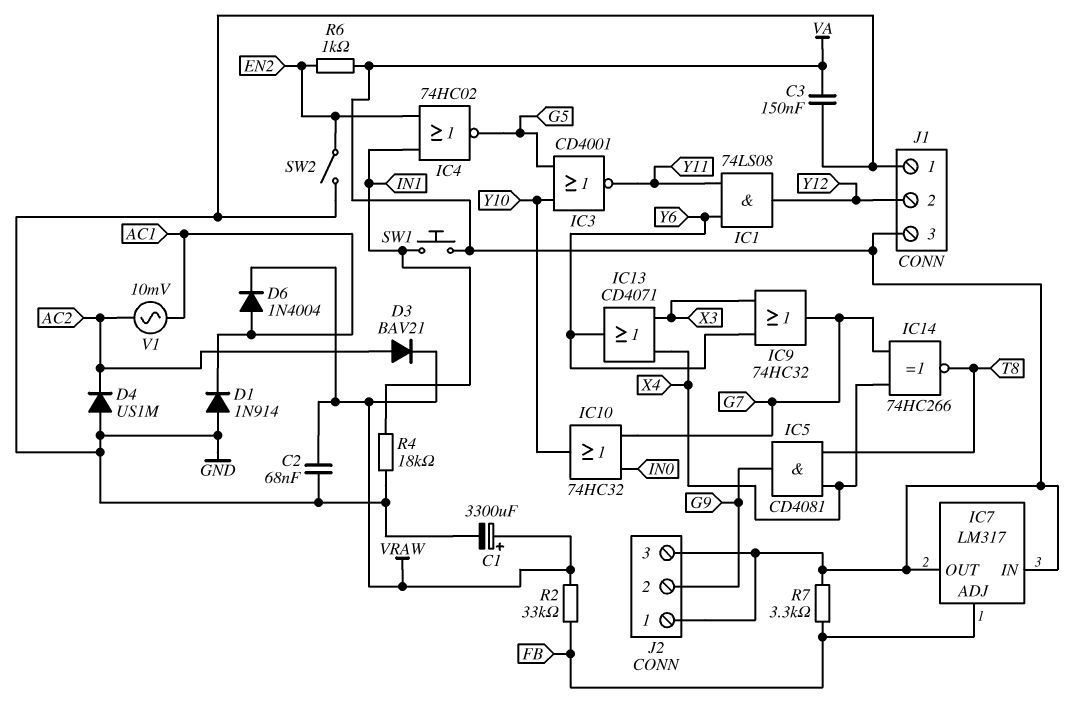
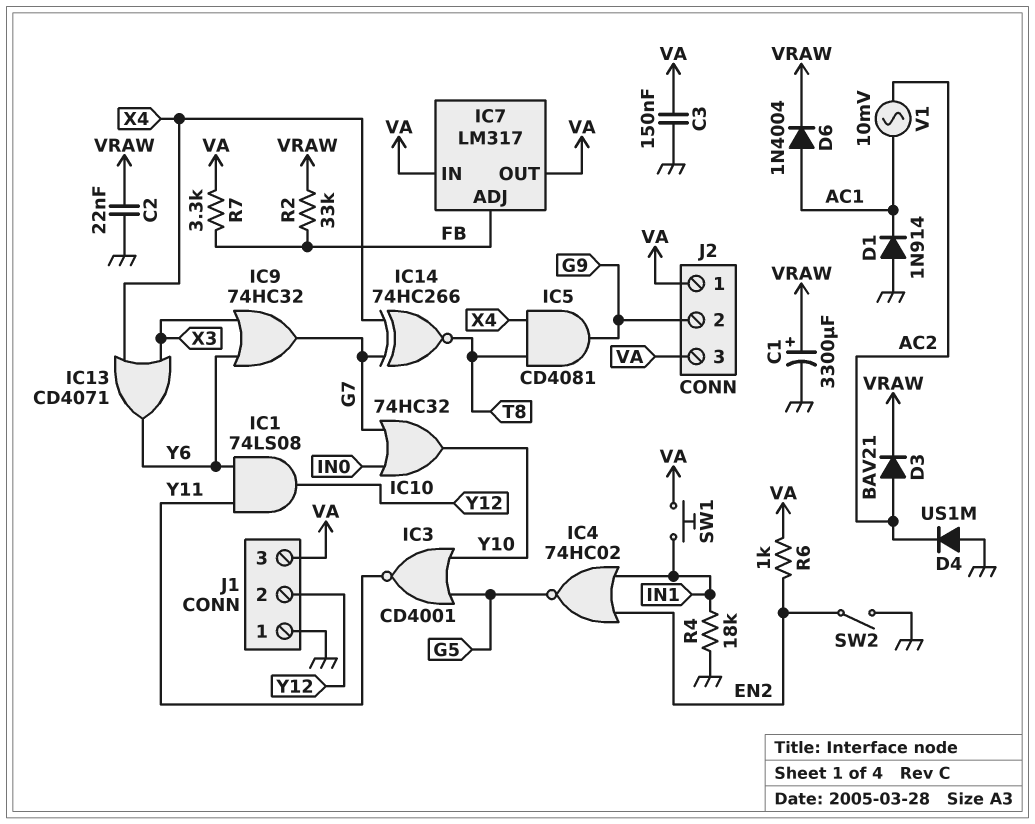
C2: 68nF (GND, VRAW) -> 22nF (GND, VRAW)

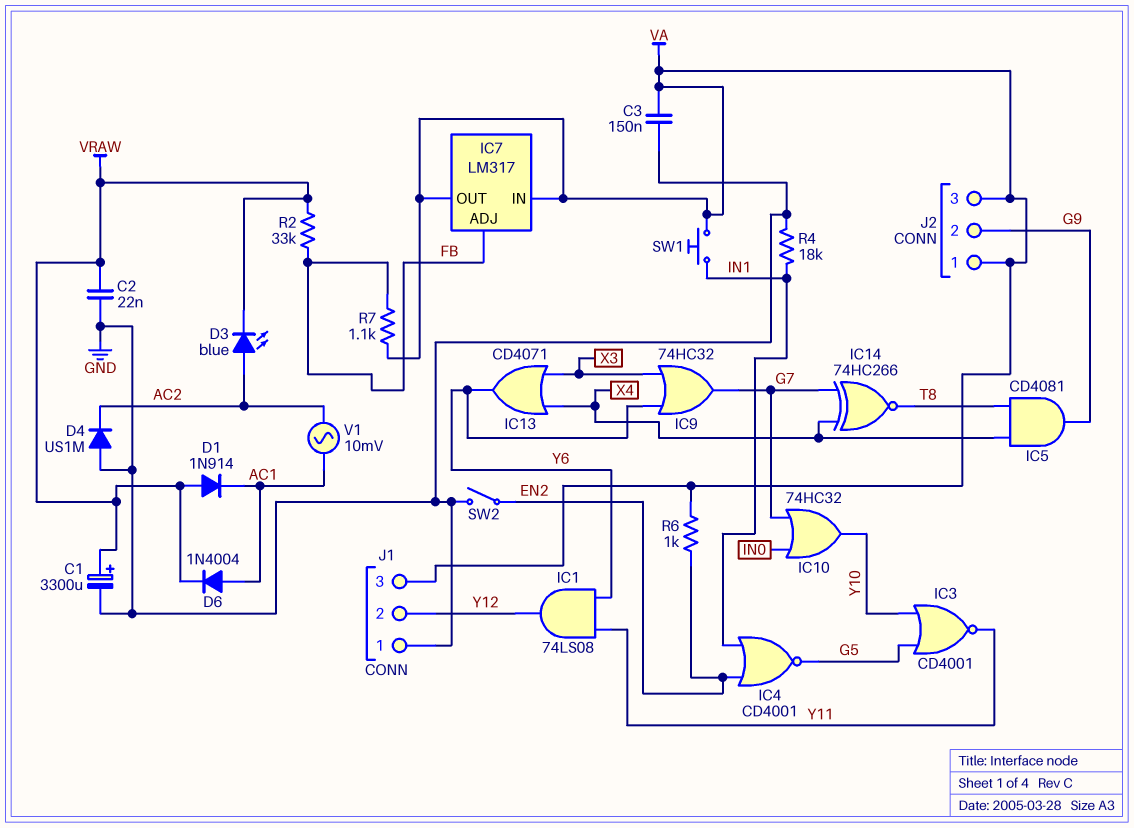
D1: diode 1N914 (A GND, K AC1) -> diode 1N914 (A VRAW, K AC1)
D3: diode BAV21 (A AC2, K VRAW) -> LED blue (A AC2, K VRAW)
IC4: NOR 74HC02 (in EN2, in IN1, out G5) -> NOR CD4001 (in EN2, in IN1, out G5)
R7: 3.3k (FB, VA) -> 1.1k (FB, VA)

